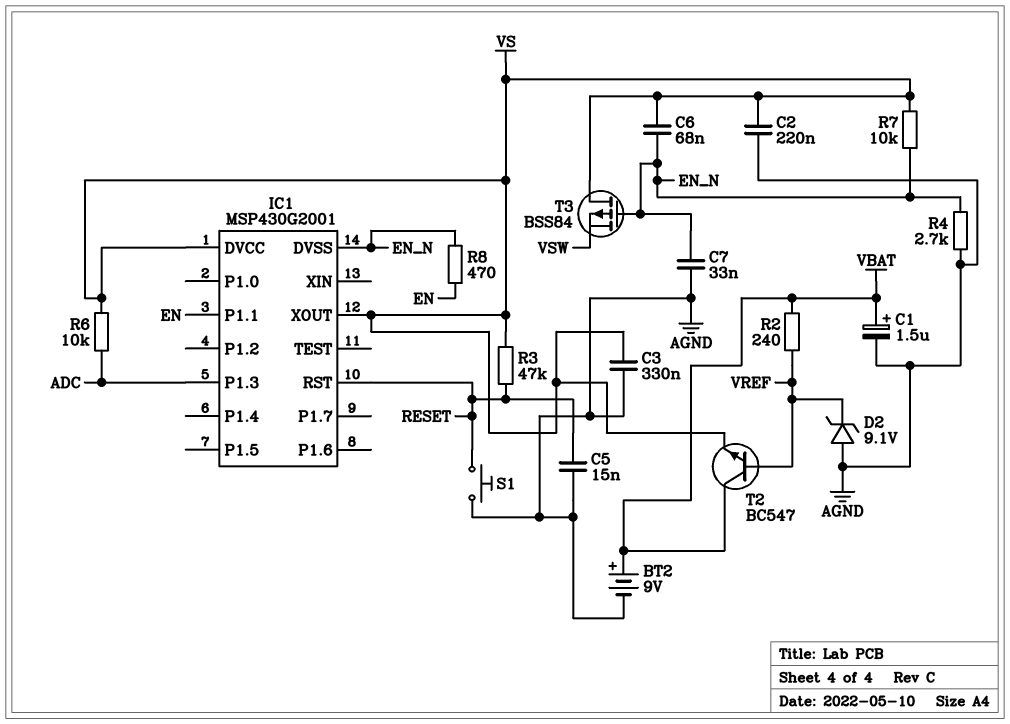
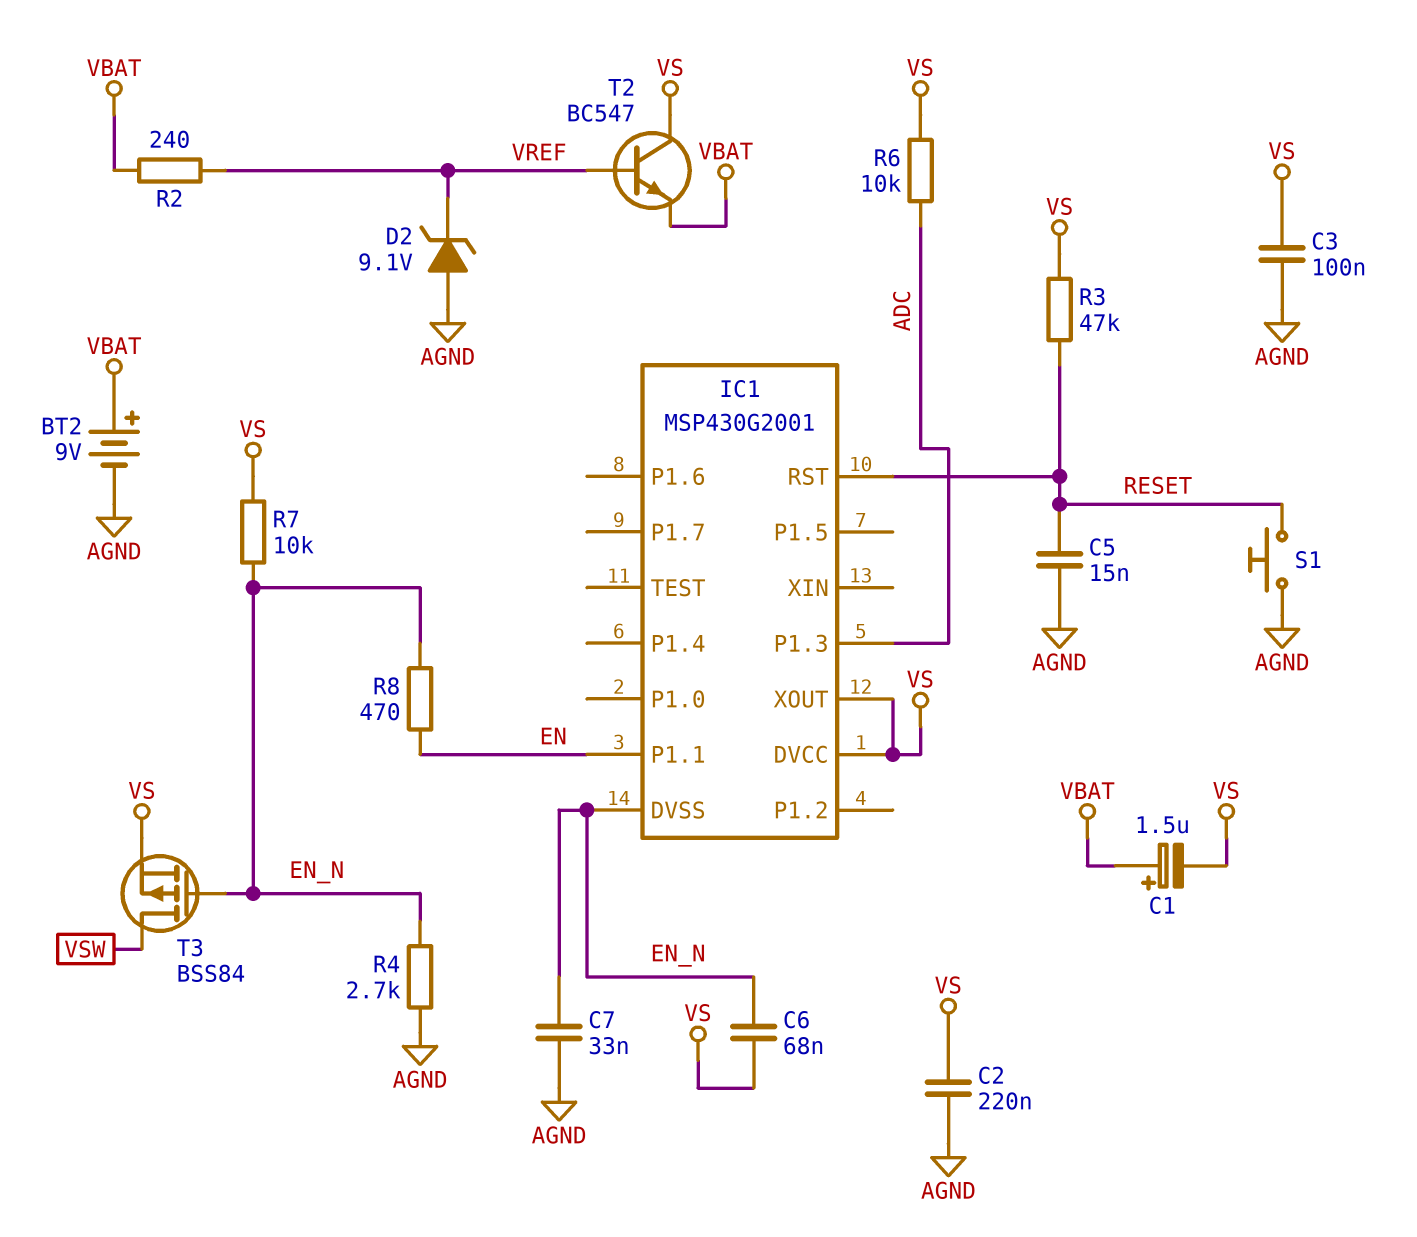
C1: 1.5uF (plus VBAT, minus AGND) -> 1.5uF (plus VBAT, minus VS)
C3: 330nF (AGND, VS) -> 100nF (AGND, VS)
T2: NPN BC547 (B VREF, C VBAT, E VS) -> NPN BC547 (B VREF, C VS, E VBAT)
T3: PMOS BSS84 (G EN_N, D VS, S VSW) -> PMOS BSS84 (G EN_N, D VSW, S VS)

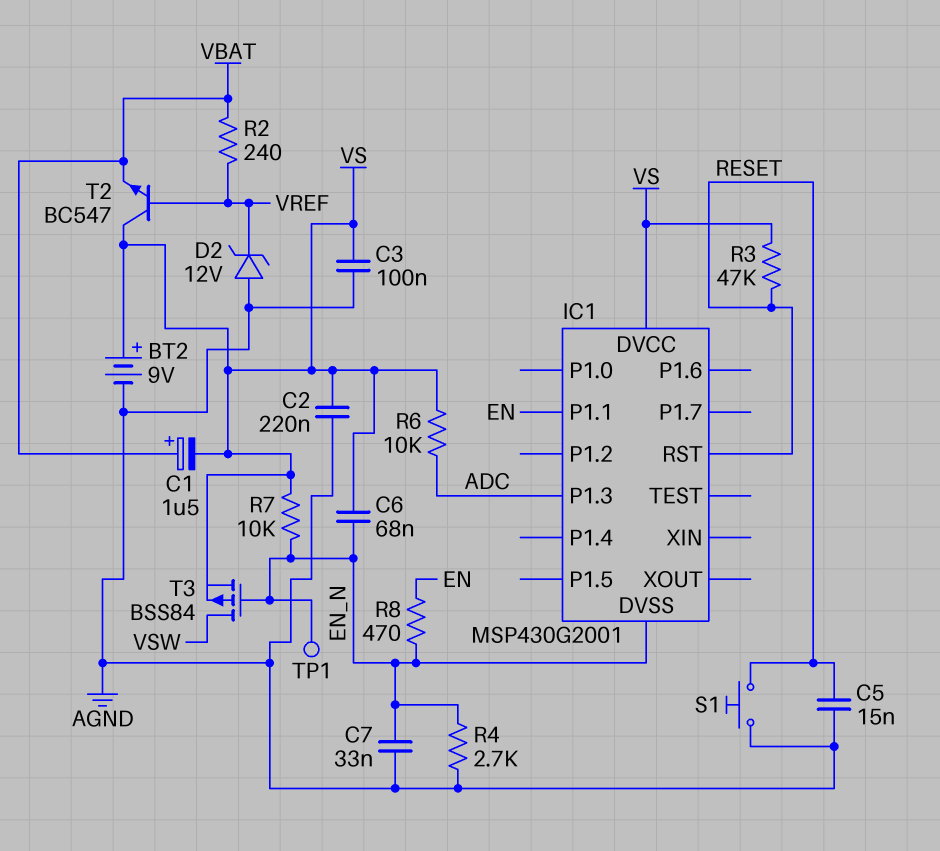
BT2: 9V (plus VBAT, minus AGND) -> 9V (plus VS, minus AGND)
D2: zener 9.1V (A AGND, K VREF) -> zener 12V (A AGND, K VREF)
IC1 pin XOUT: VS -> none
TP1: none -> test point (EN_N)

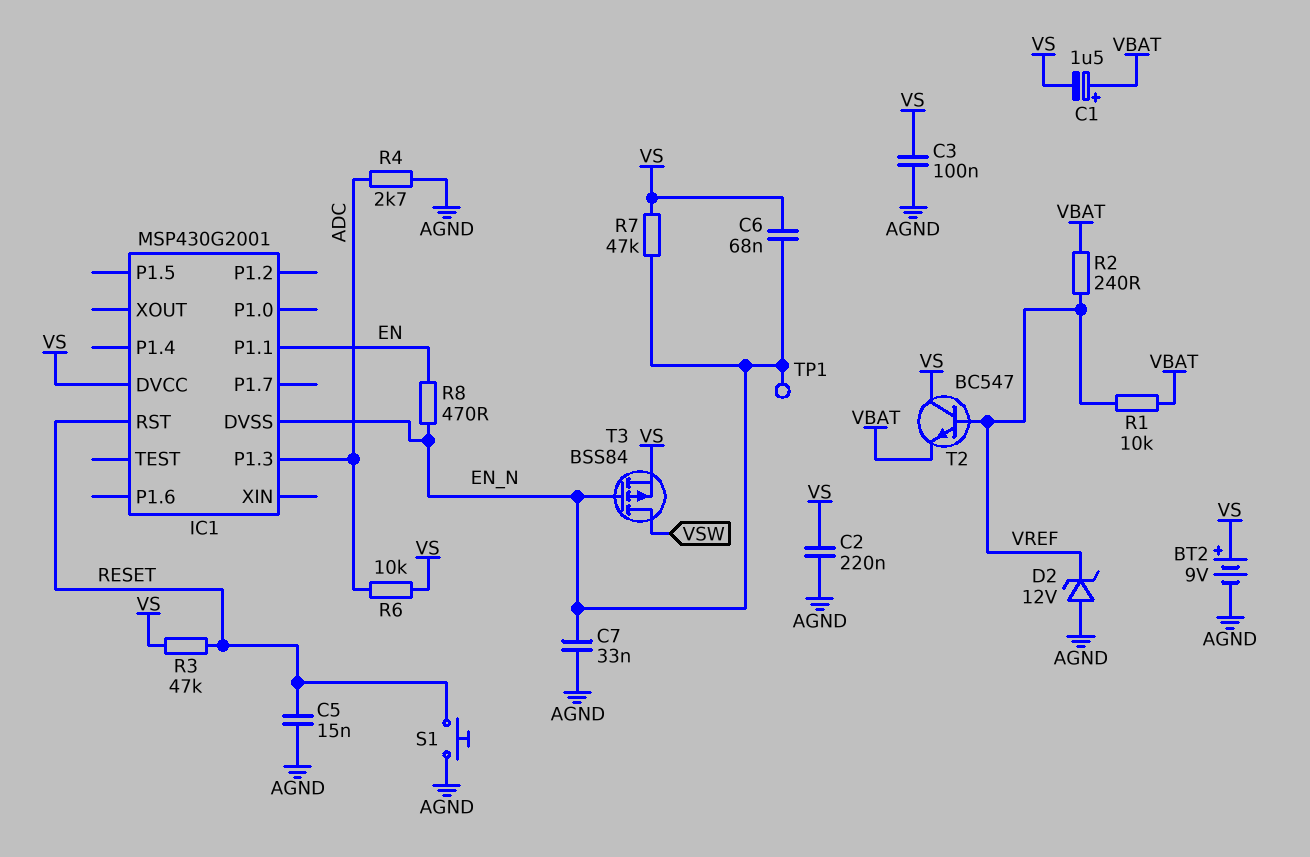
R1: none -> 10k (VBAT, VREF)
R4: 2.7k (AGND, EN_N) -> 2.7k (ADC, AGND)
R7: 10k (EN_N, VS) -> 47k (EN_N, VS)

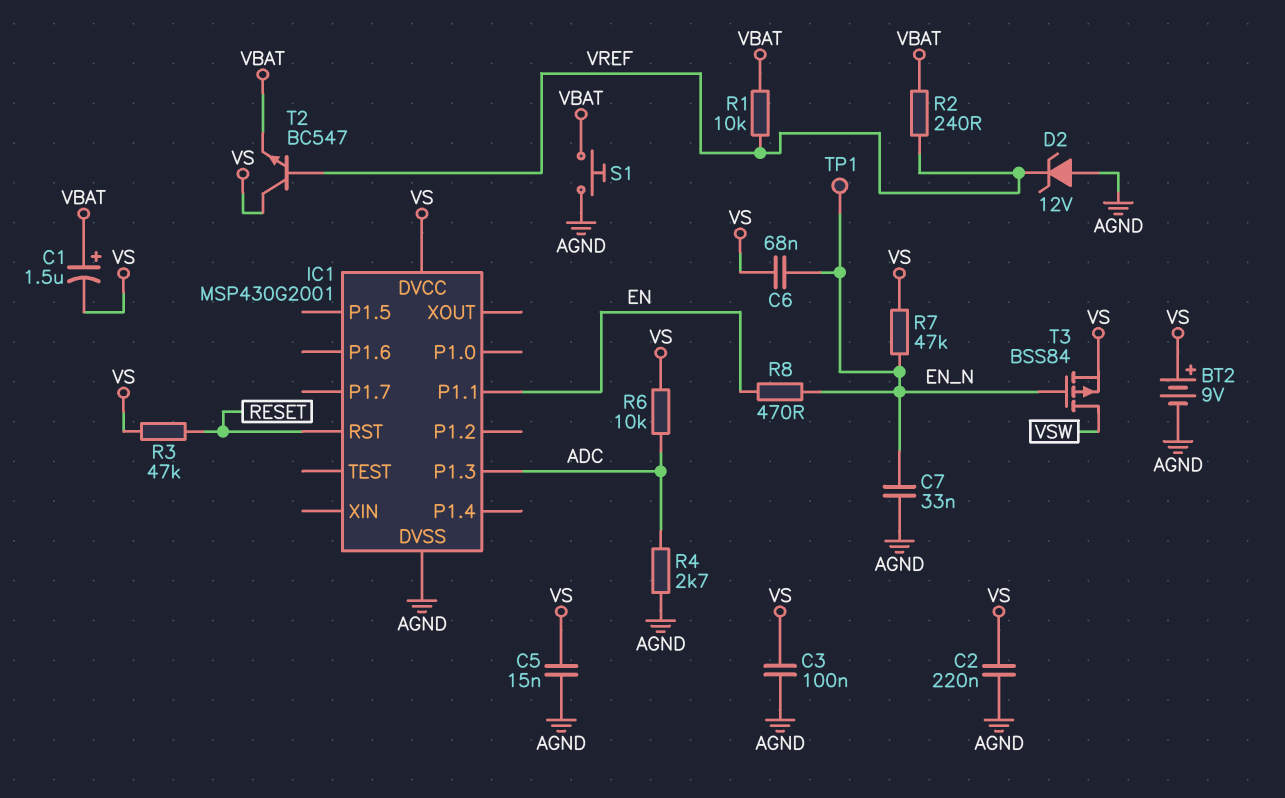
C5: 15nF (AGND, RESET) -> 15nF (AGND, VS)
IC1 pin DVSS: EN_N -> AGND
S1: button (AGND, RESET) -> button (AGND, VBAT)

